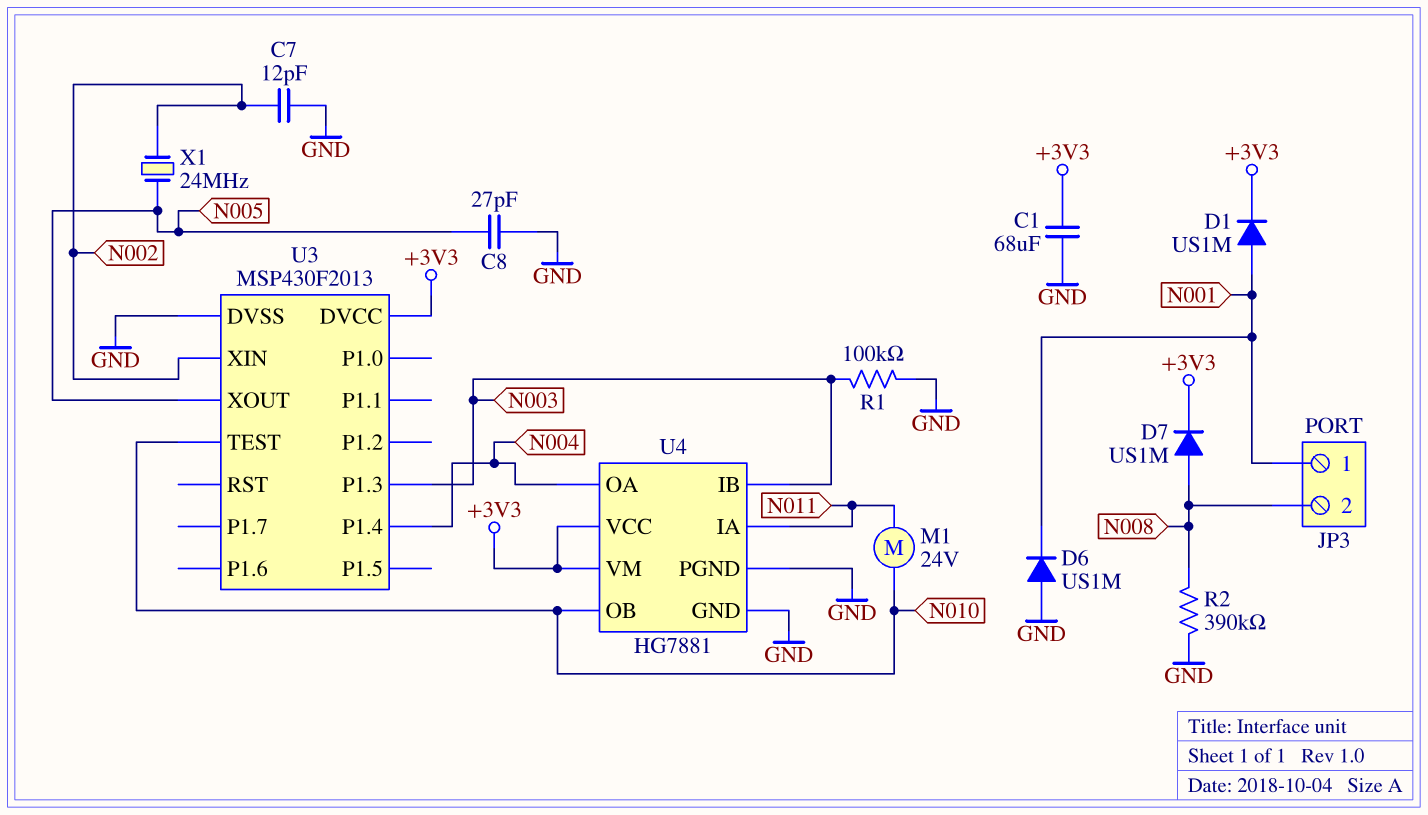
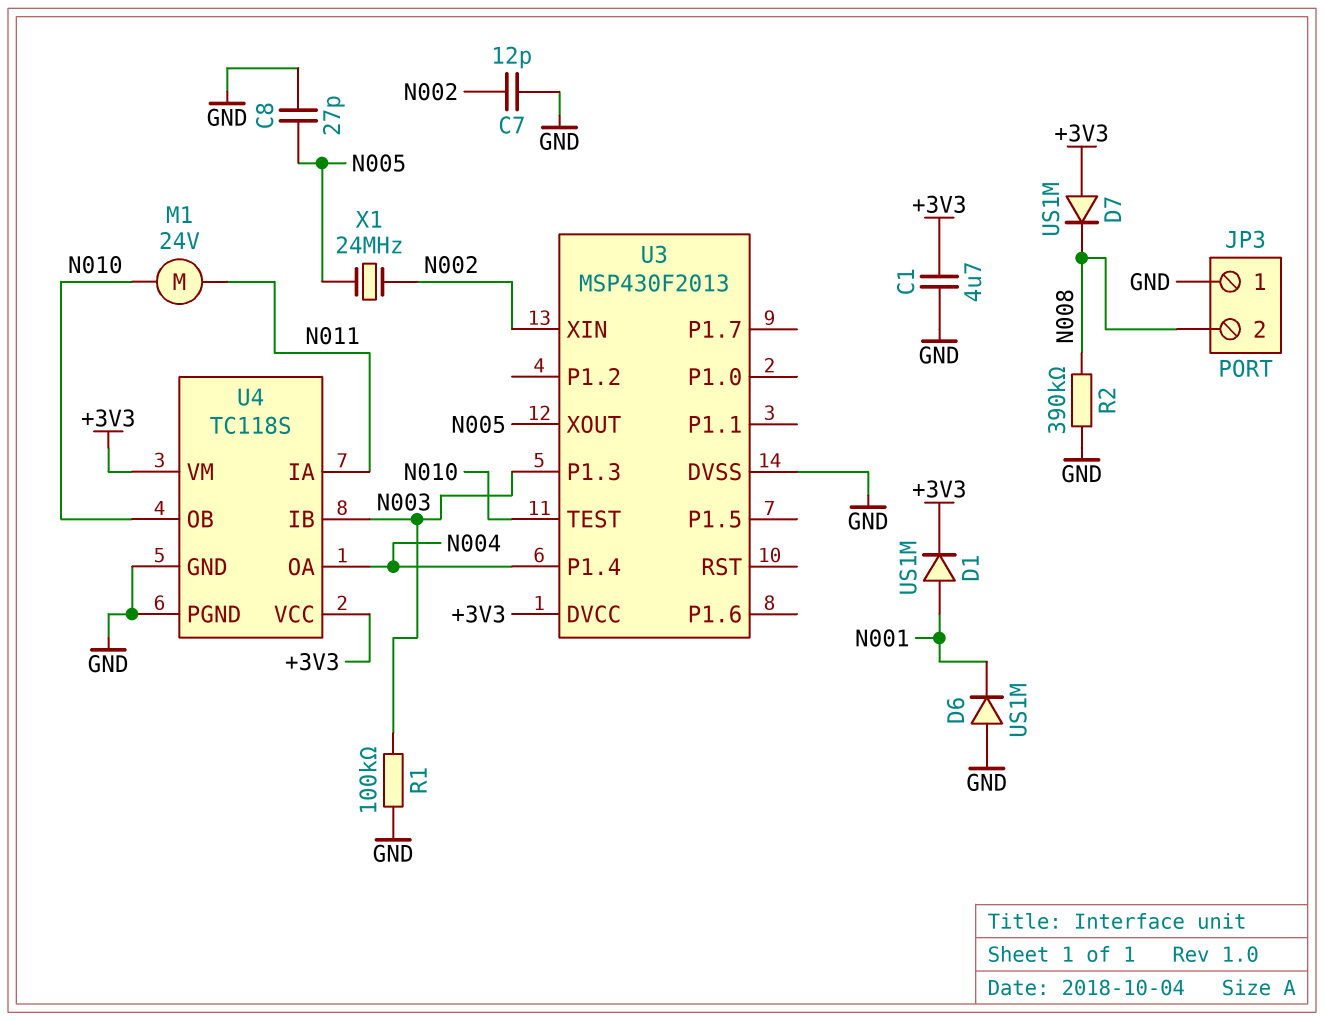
C1: 68uF (+3V3, GND) -> 4.7uF (+3V3, GND)
D7: diode US1M (A N008, K +3V3) -> diode US1M (A +3V3, K N008)
JP3 pin 1: N001 -> GND
U4: HG7881 -> TC118S

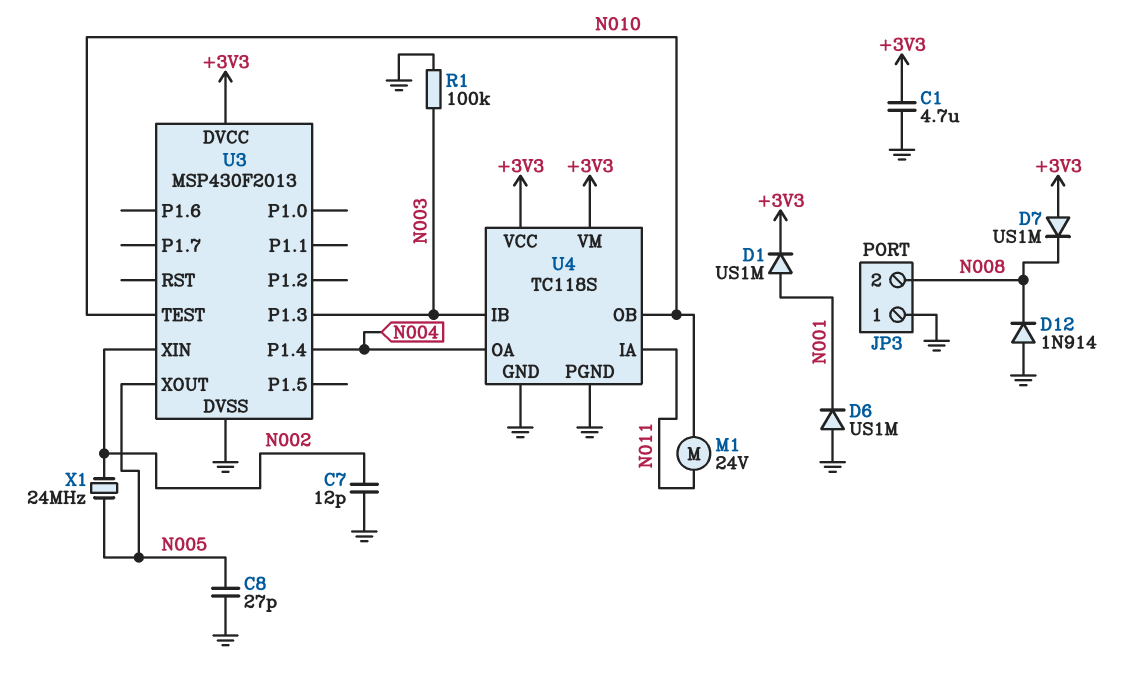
D12: none -> diode 1N914 (A GND, K N008)
R2: 390k (GND, N008) -> none

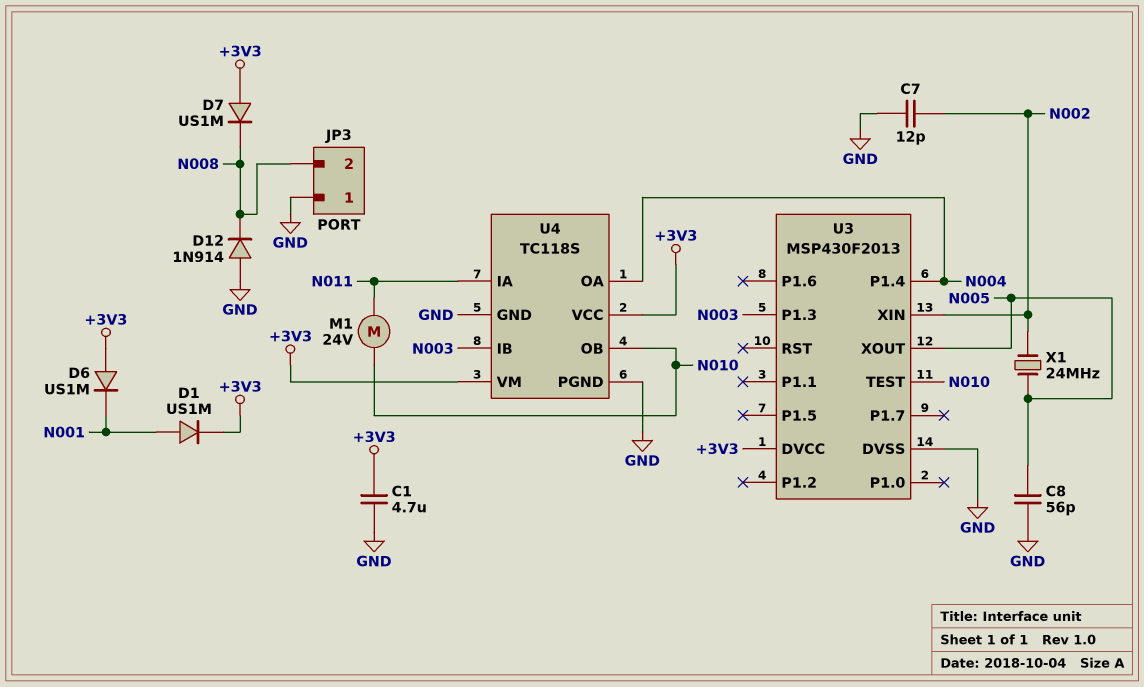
C8: 27pF (GND, N005) -> 56pF (GND, N005)
D6: diode US1M (A GND, K N001) -> diode US1M (A +3V3, K N001)
R1: 100k (GND, N003) -> none

